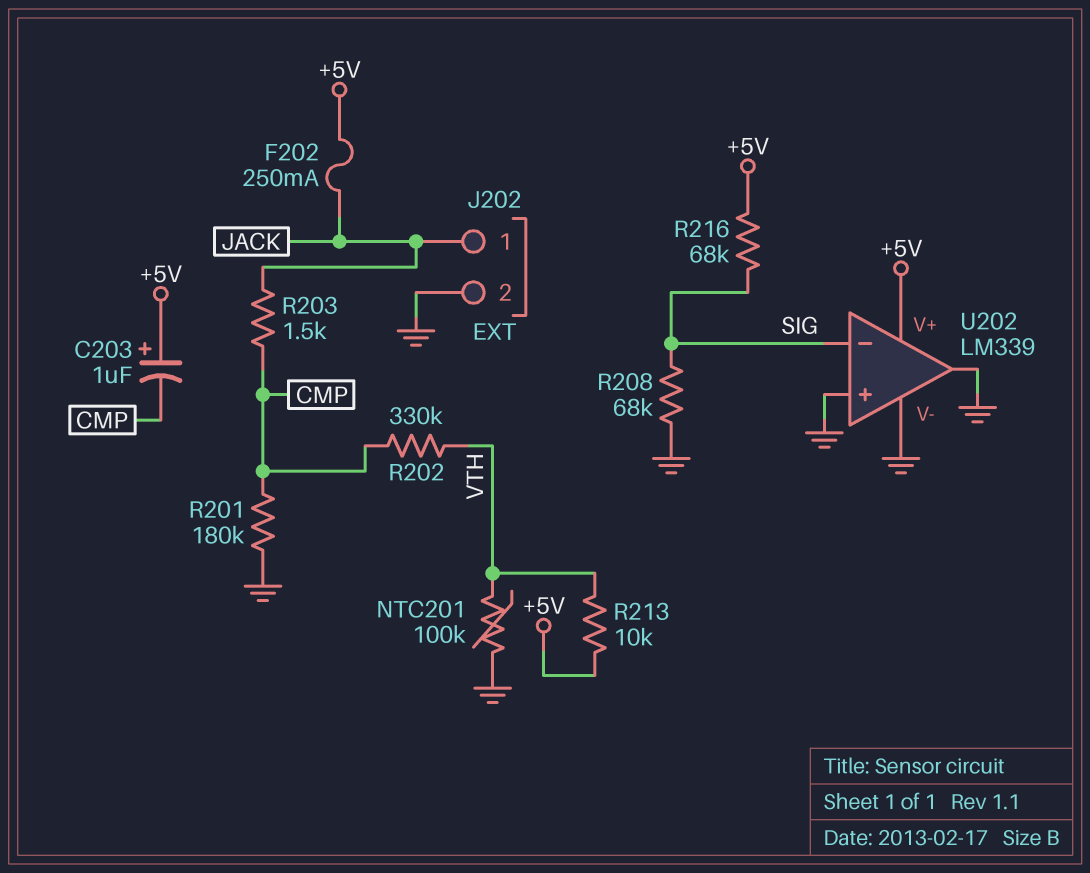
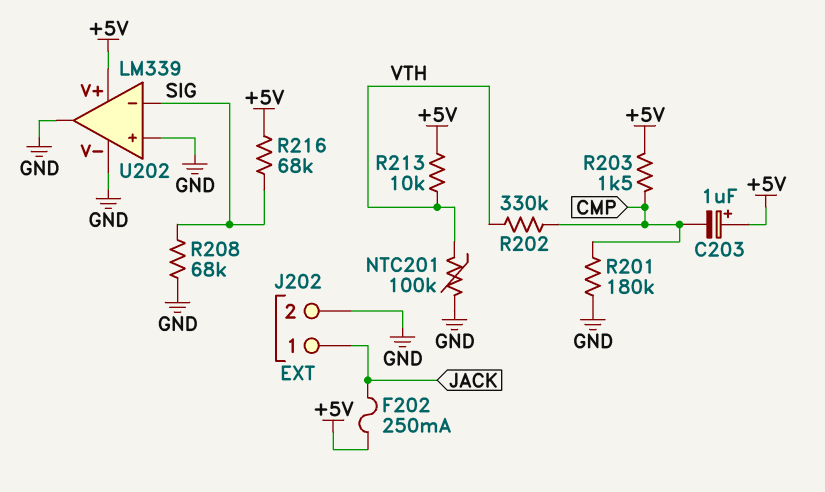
R203: 1.5k (CMP, JACK) -> 1.5k (+5V, CMP)

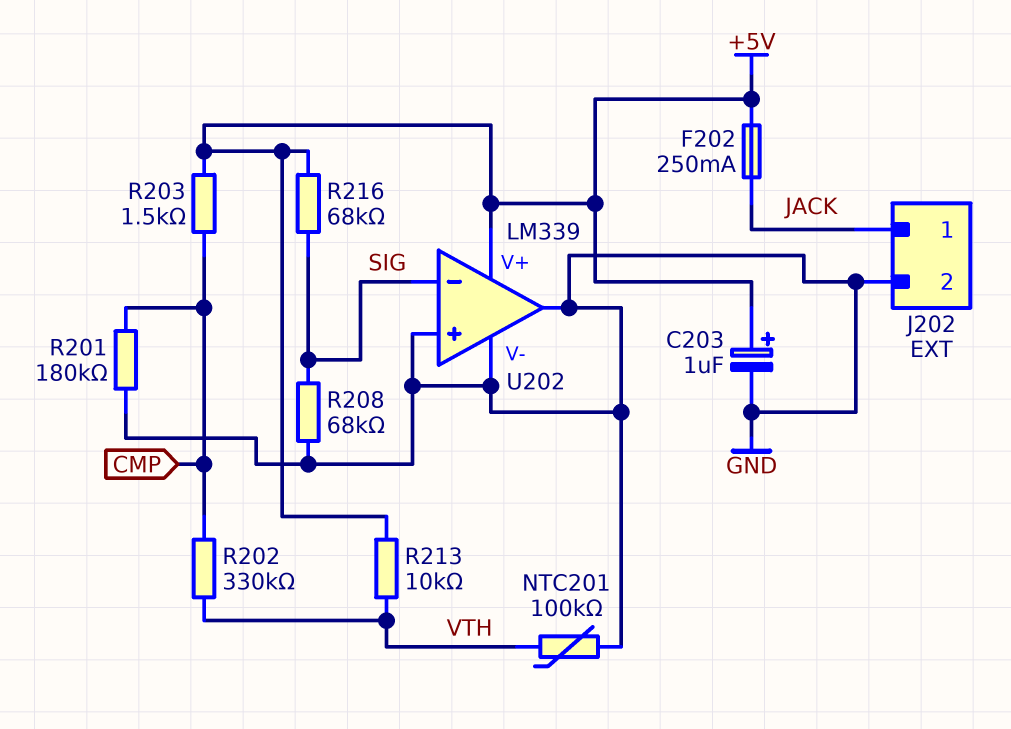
C203: 1uF (plus +5V, minus CMP) -> 1uF (plus +5V, minus GND)

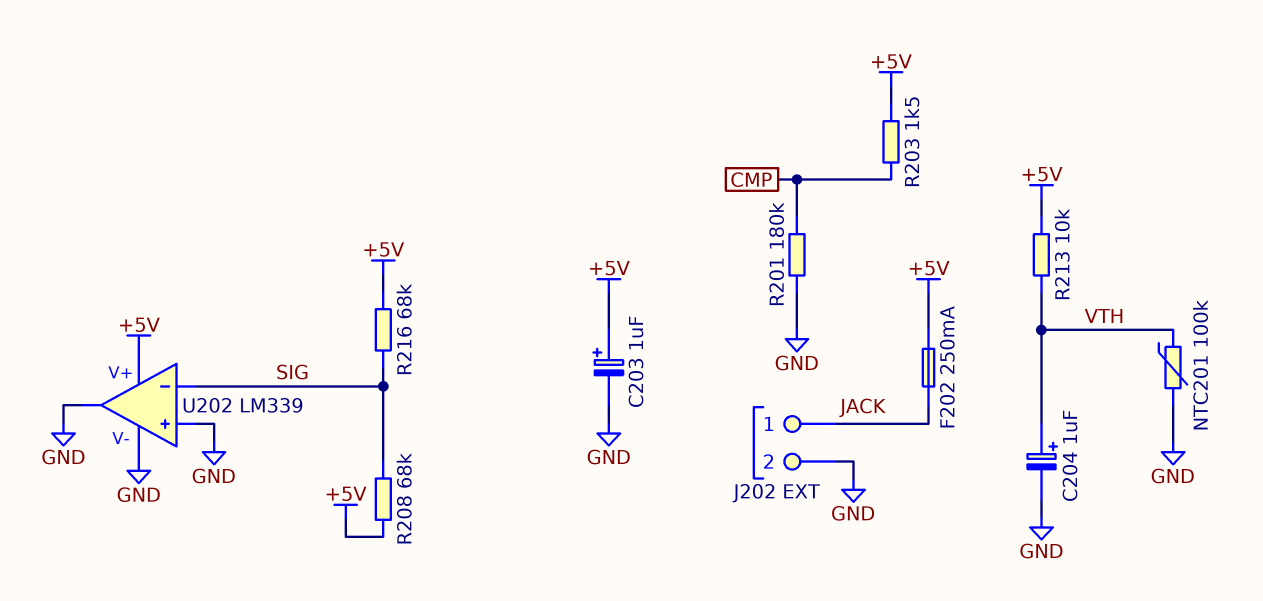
C204: none -> 1uF (plus VTH, minus GND)
R202: 330k (CMP, VTH) -> none
R208: 68k (GND, SIG) -> 68k (+5V, SIG)

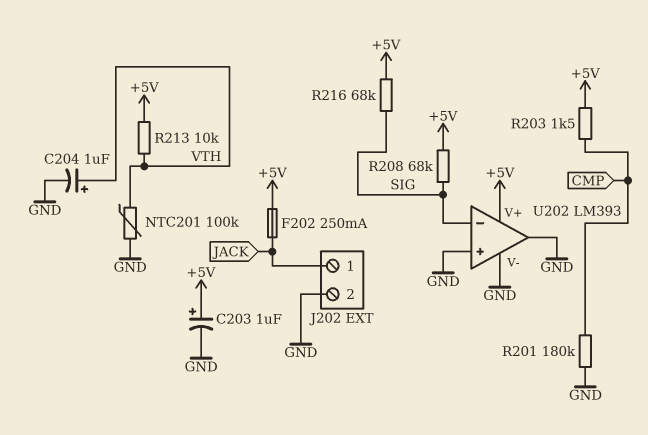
U202: LM339 -> LM393

